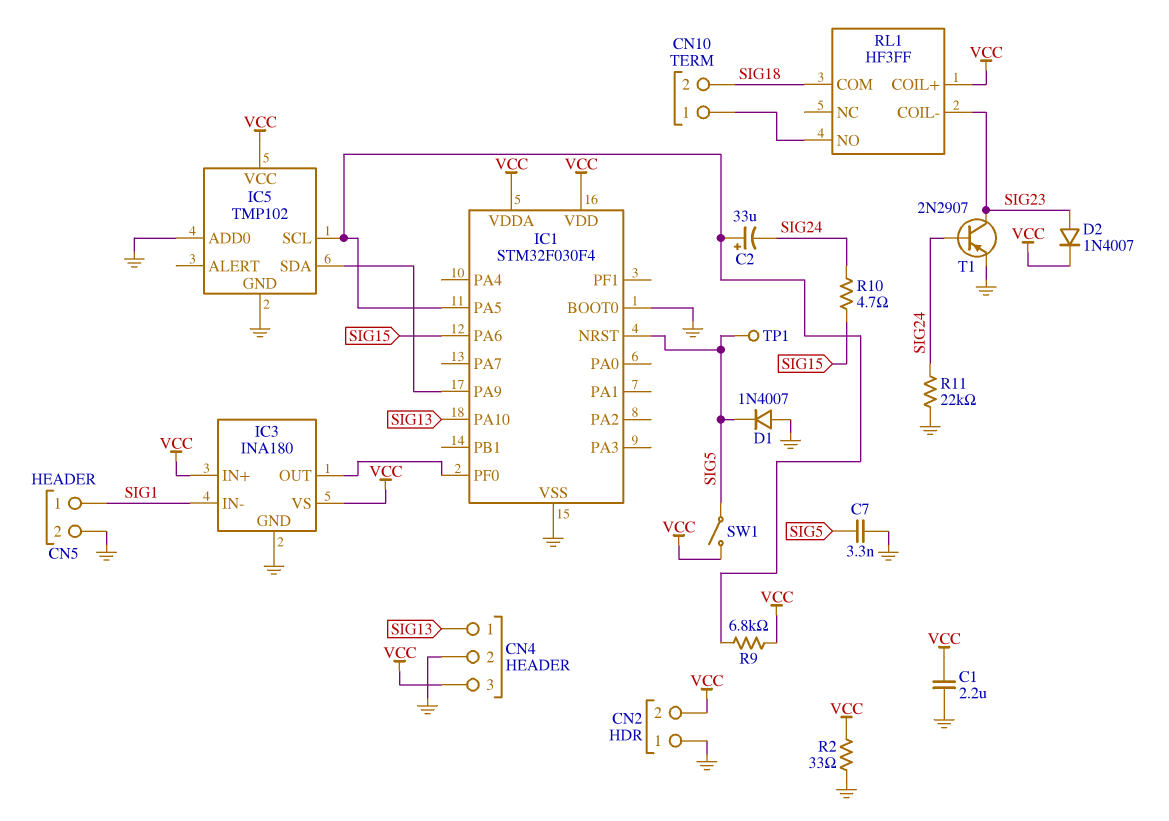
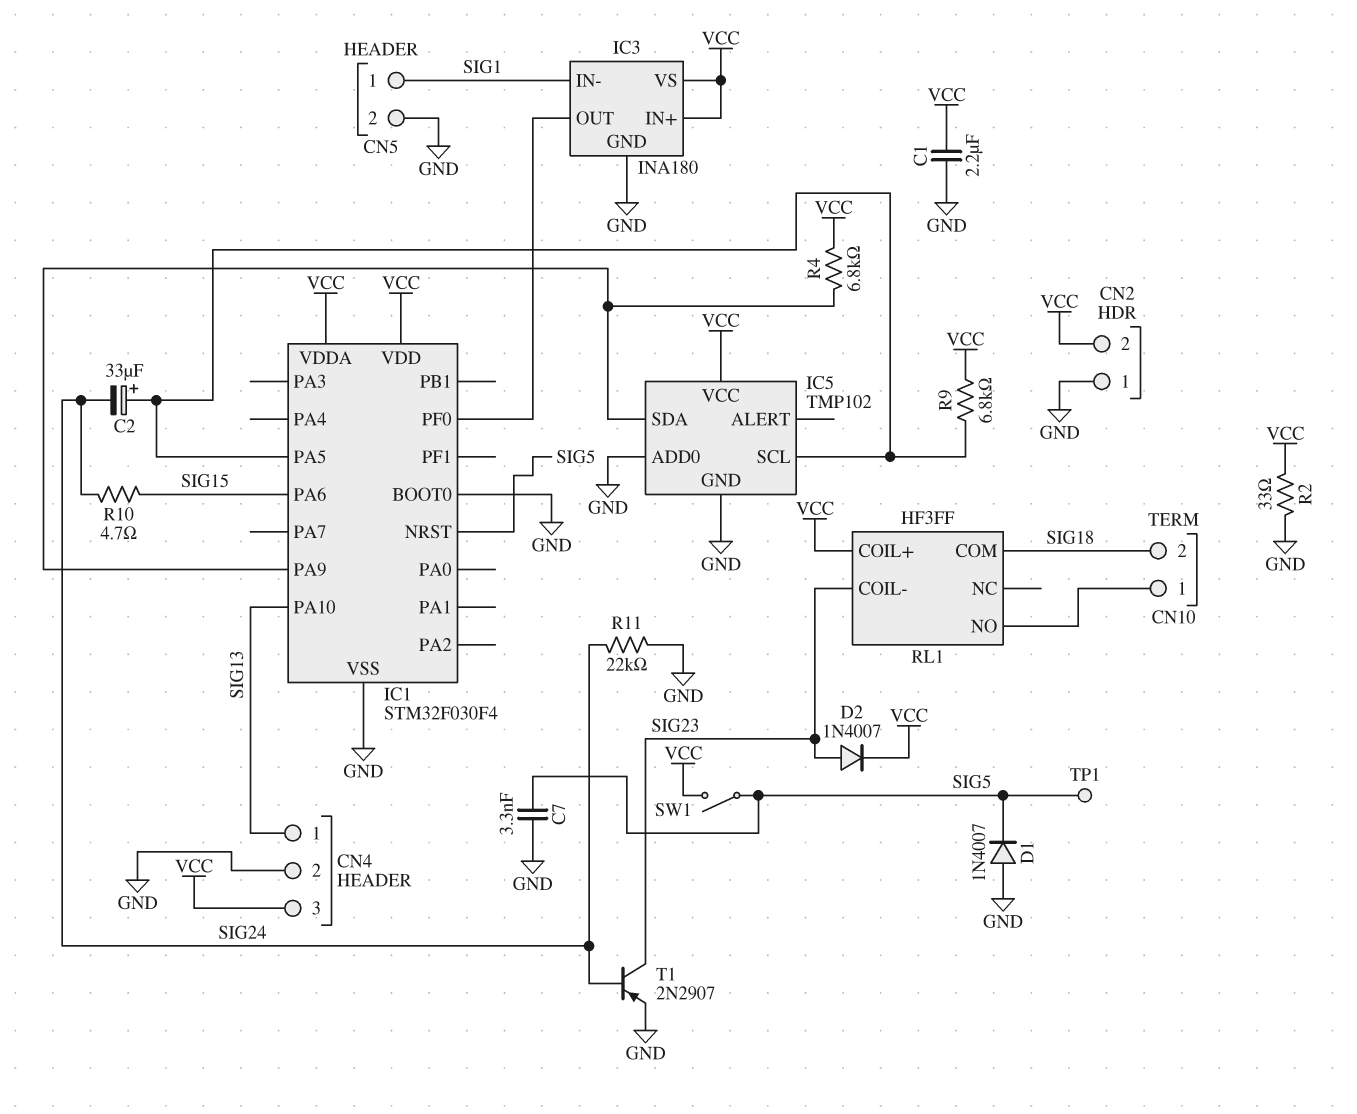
R4: none -> 6.8k (IC1/PA9, VCC)

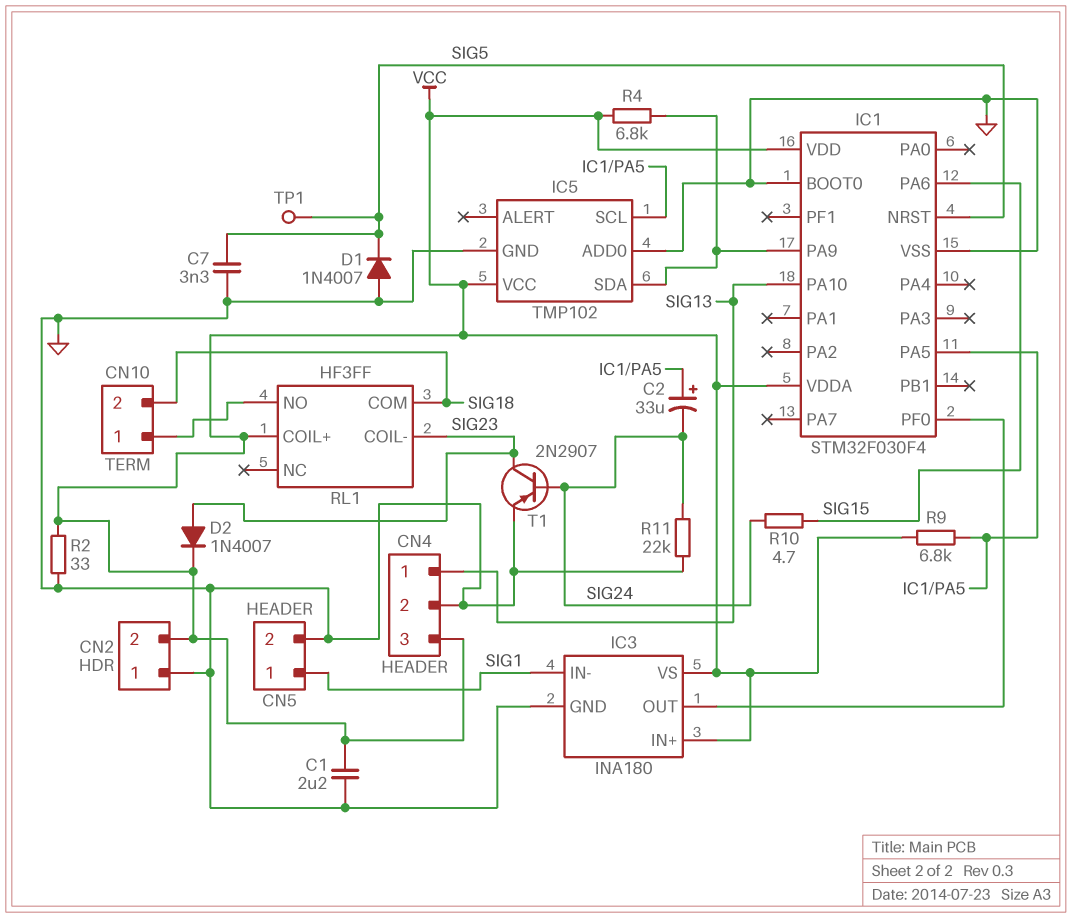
SW1: switch (SIG5, VCC) -> none

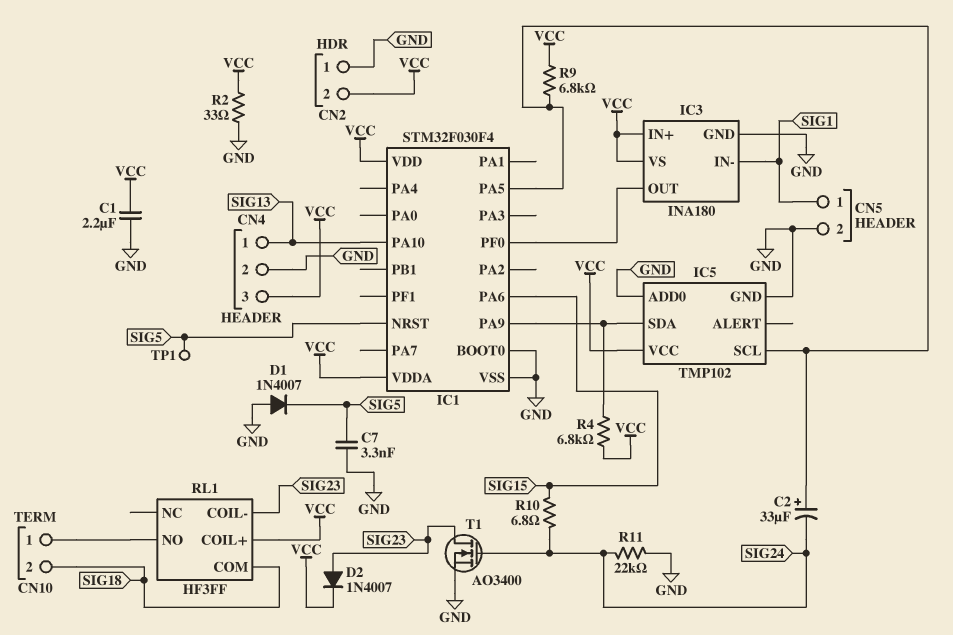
R10: 4.7 (SIG15, SIG24) -> 6.8 (SIG15, SIG24)
T1: PNP 2N2907 (B SIG24, C SIG23, E GND) -> NMOS AO3400 (G SIG24, D SIG23, S GND)

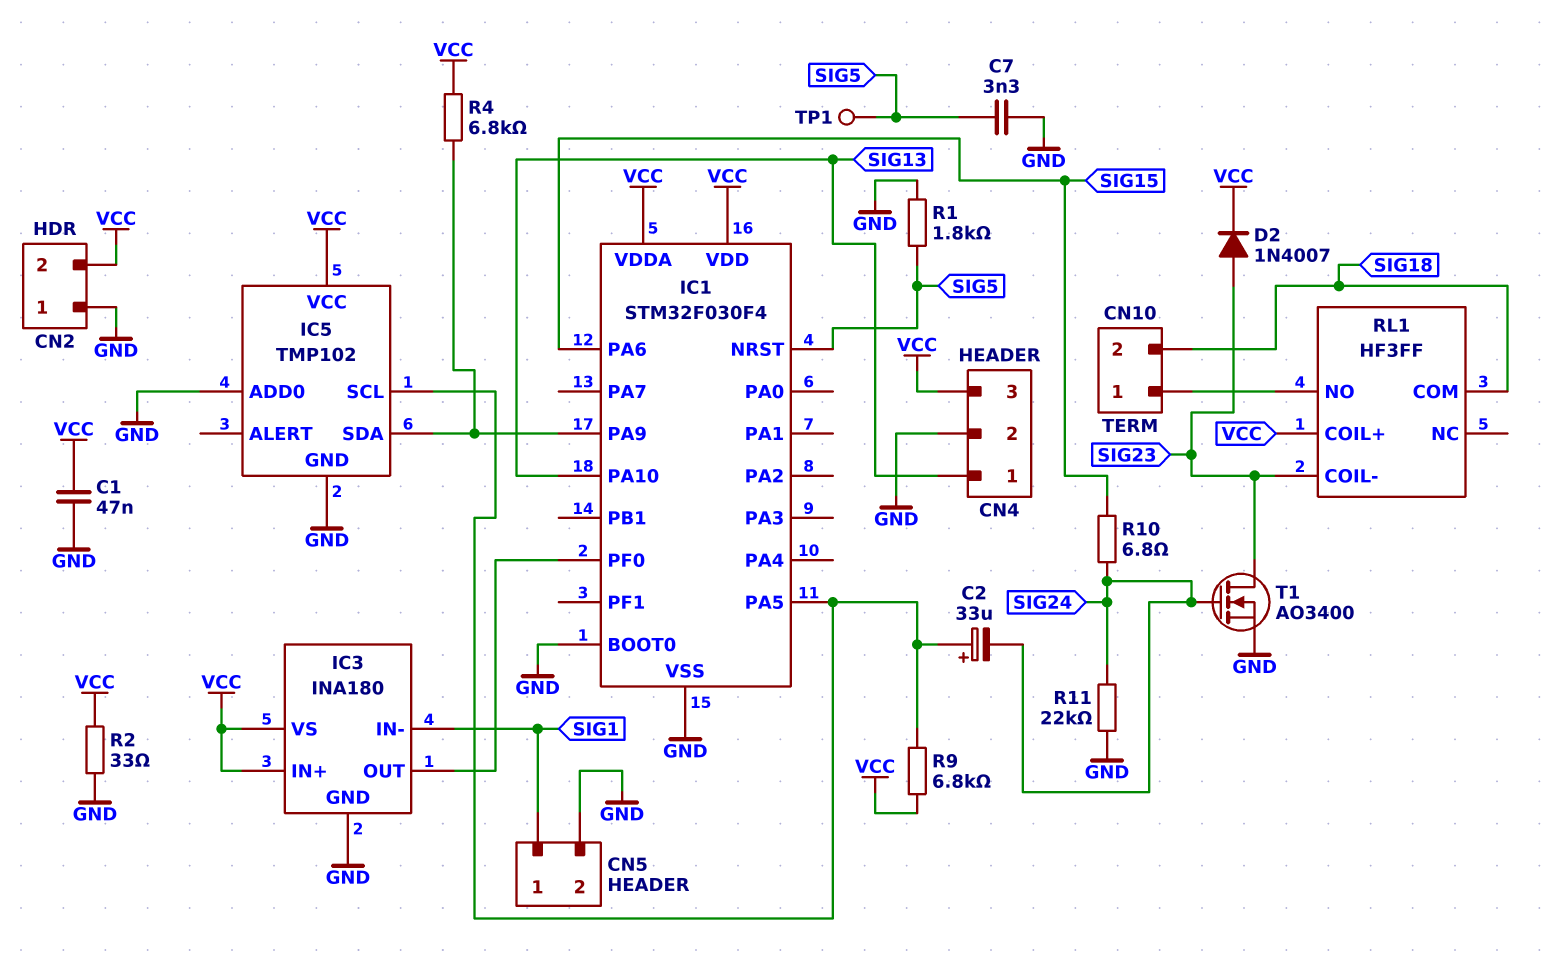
C1: 2.2uF (GND, VCC) -> 47nF (GND, VCC)
D1: diode 1N4007 (A GND, K SIG5) -> none
R1: none -> 1.8k (GND, SIG5)

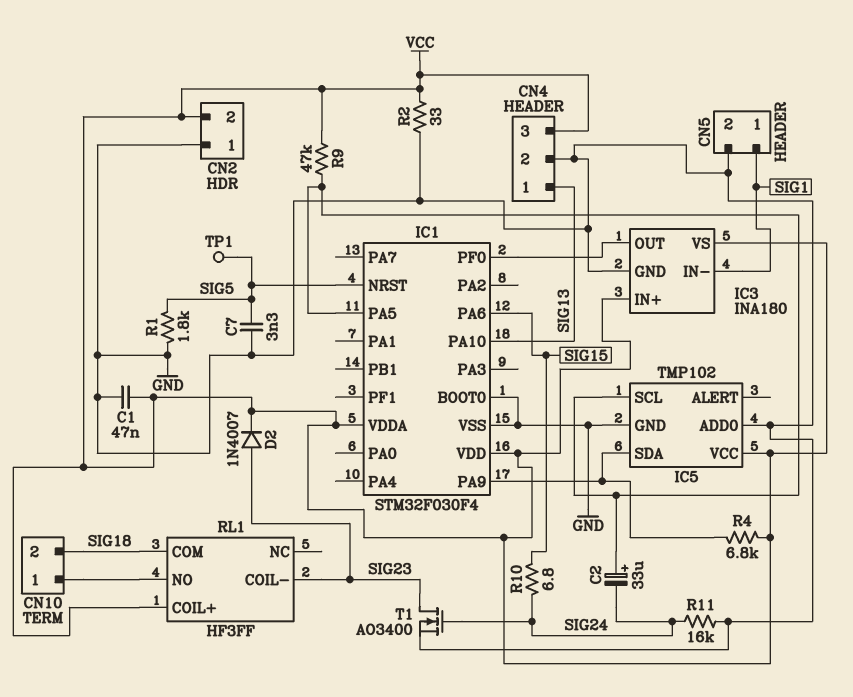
R9: 6.8k (IC1/PA5, VCC) -> 47k (IC1/PA5, VCC)
R11: 22k (GND, SIG24) -> 16k (GND, SIG24)

